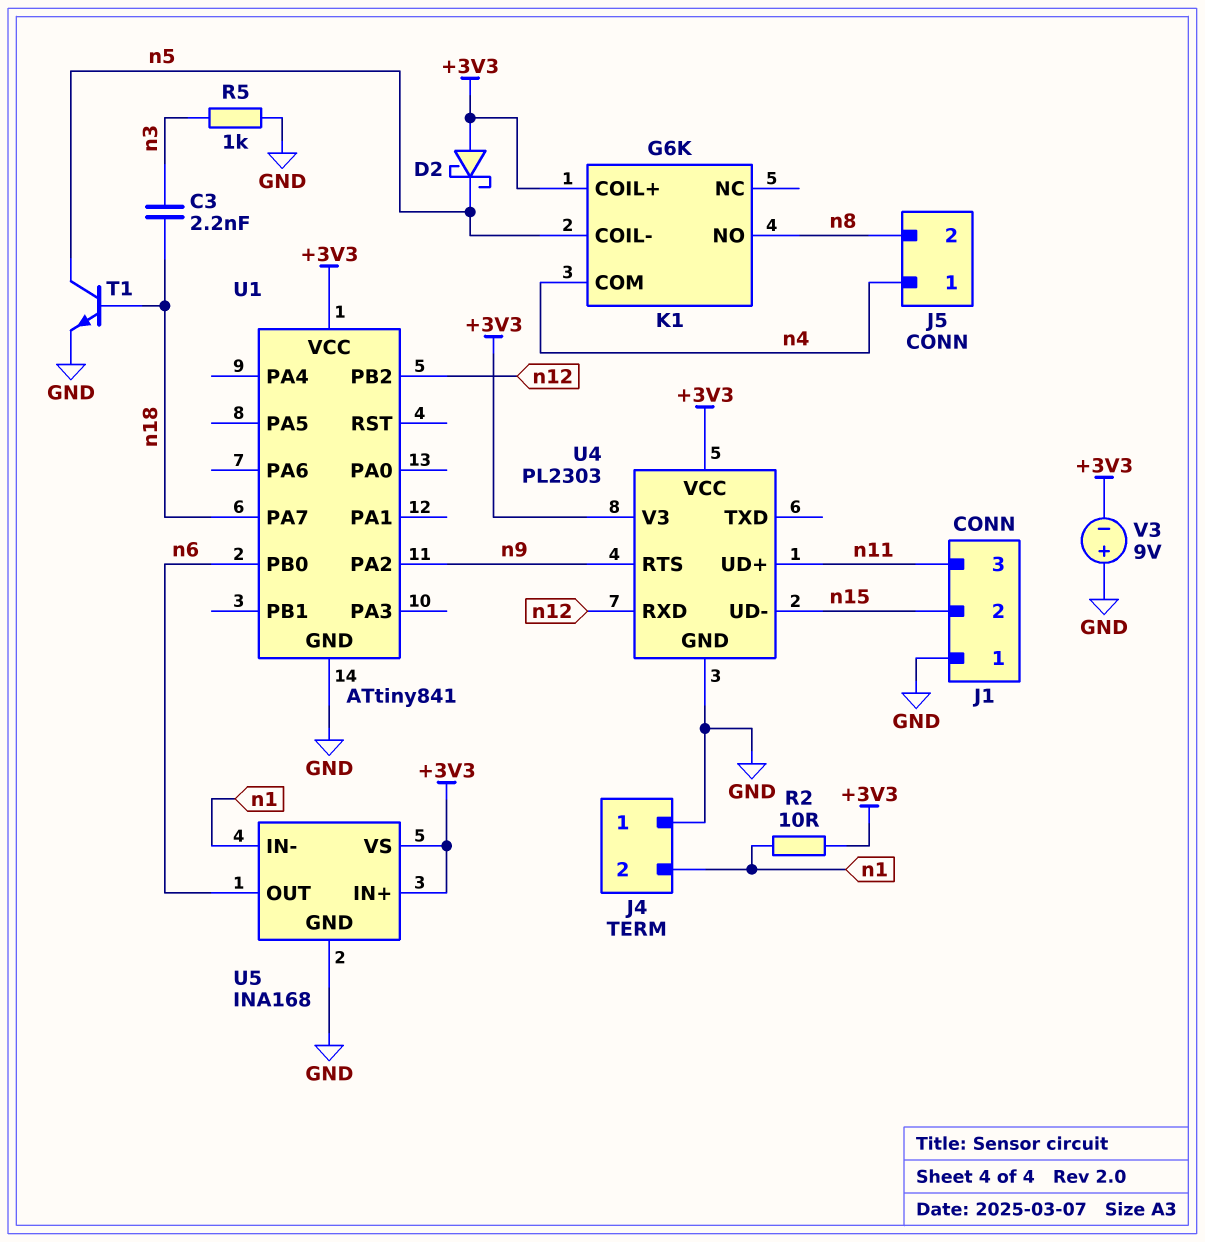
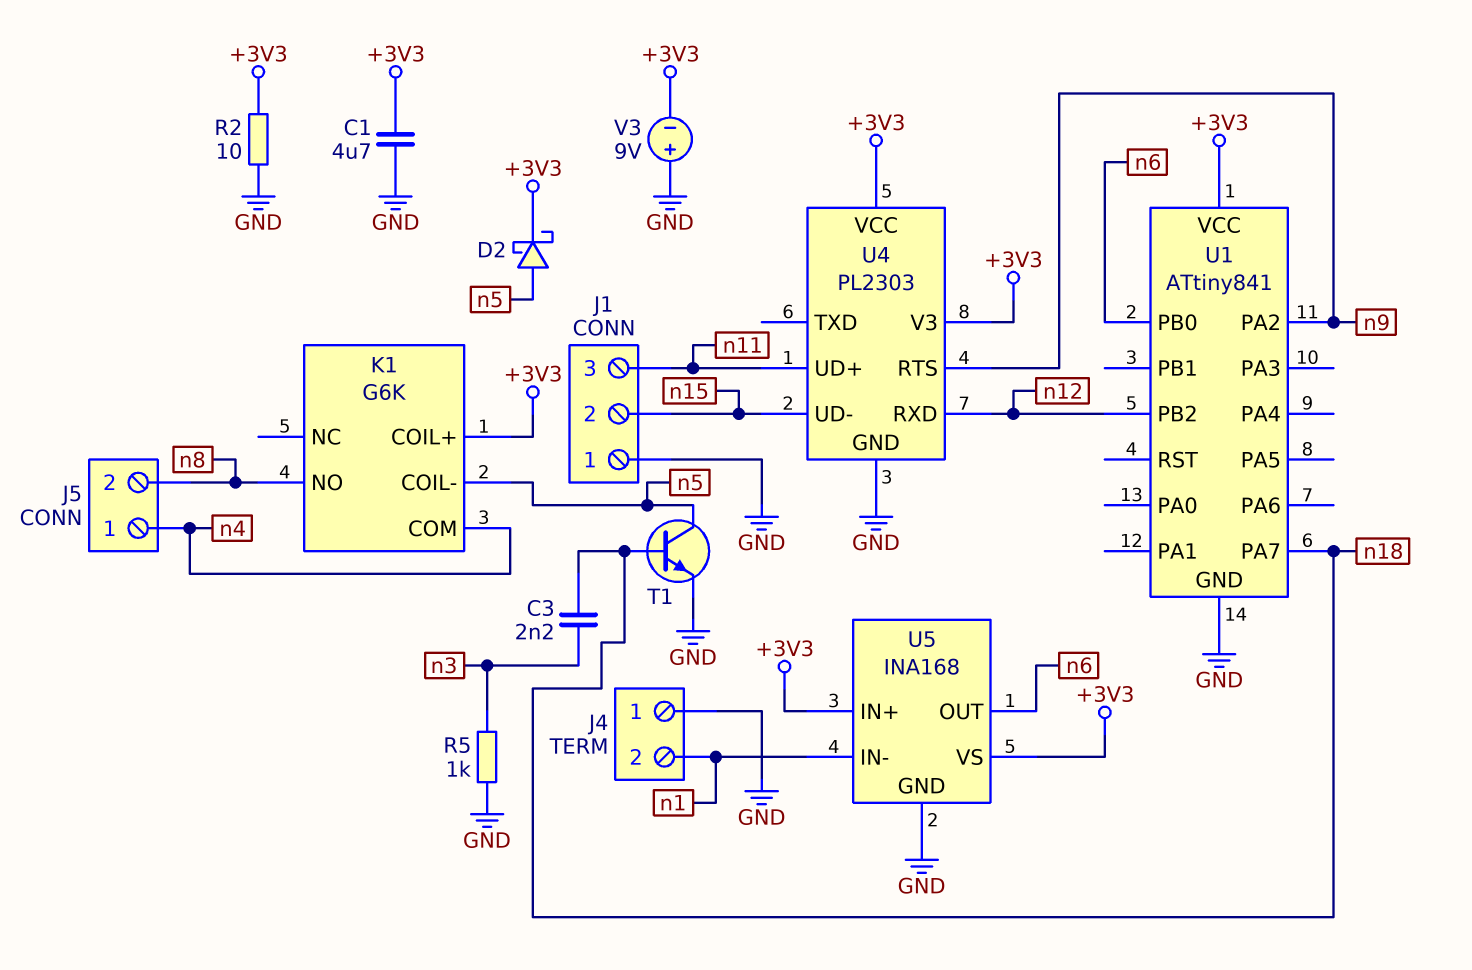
C1: none -> 4.7uF (+3V3, GND)
D2: schottky (A +3V3, K n5) -> schottky (A n5, K +3V3)
R2: 10 (+3V3, n1) -> 10 (+3V3, GND)

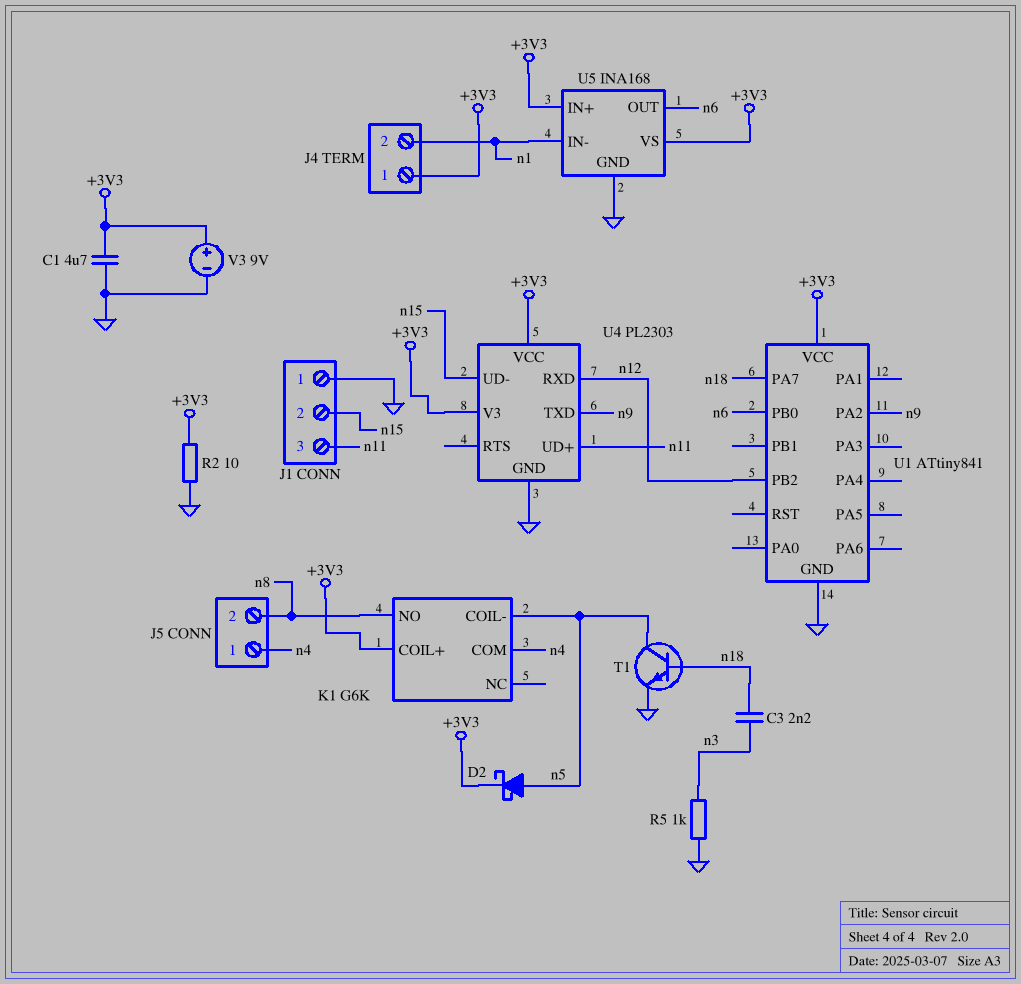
J4 pin 1: GND -> +3V3
U4 pin RTS: n9 -> none
U4 pin TXD: none -> n9
V3: 9V (plus GND, minus +3V3) -> 9V (plus +3V3, minus GND)

